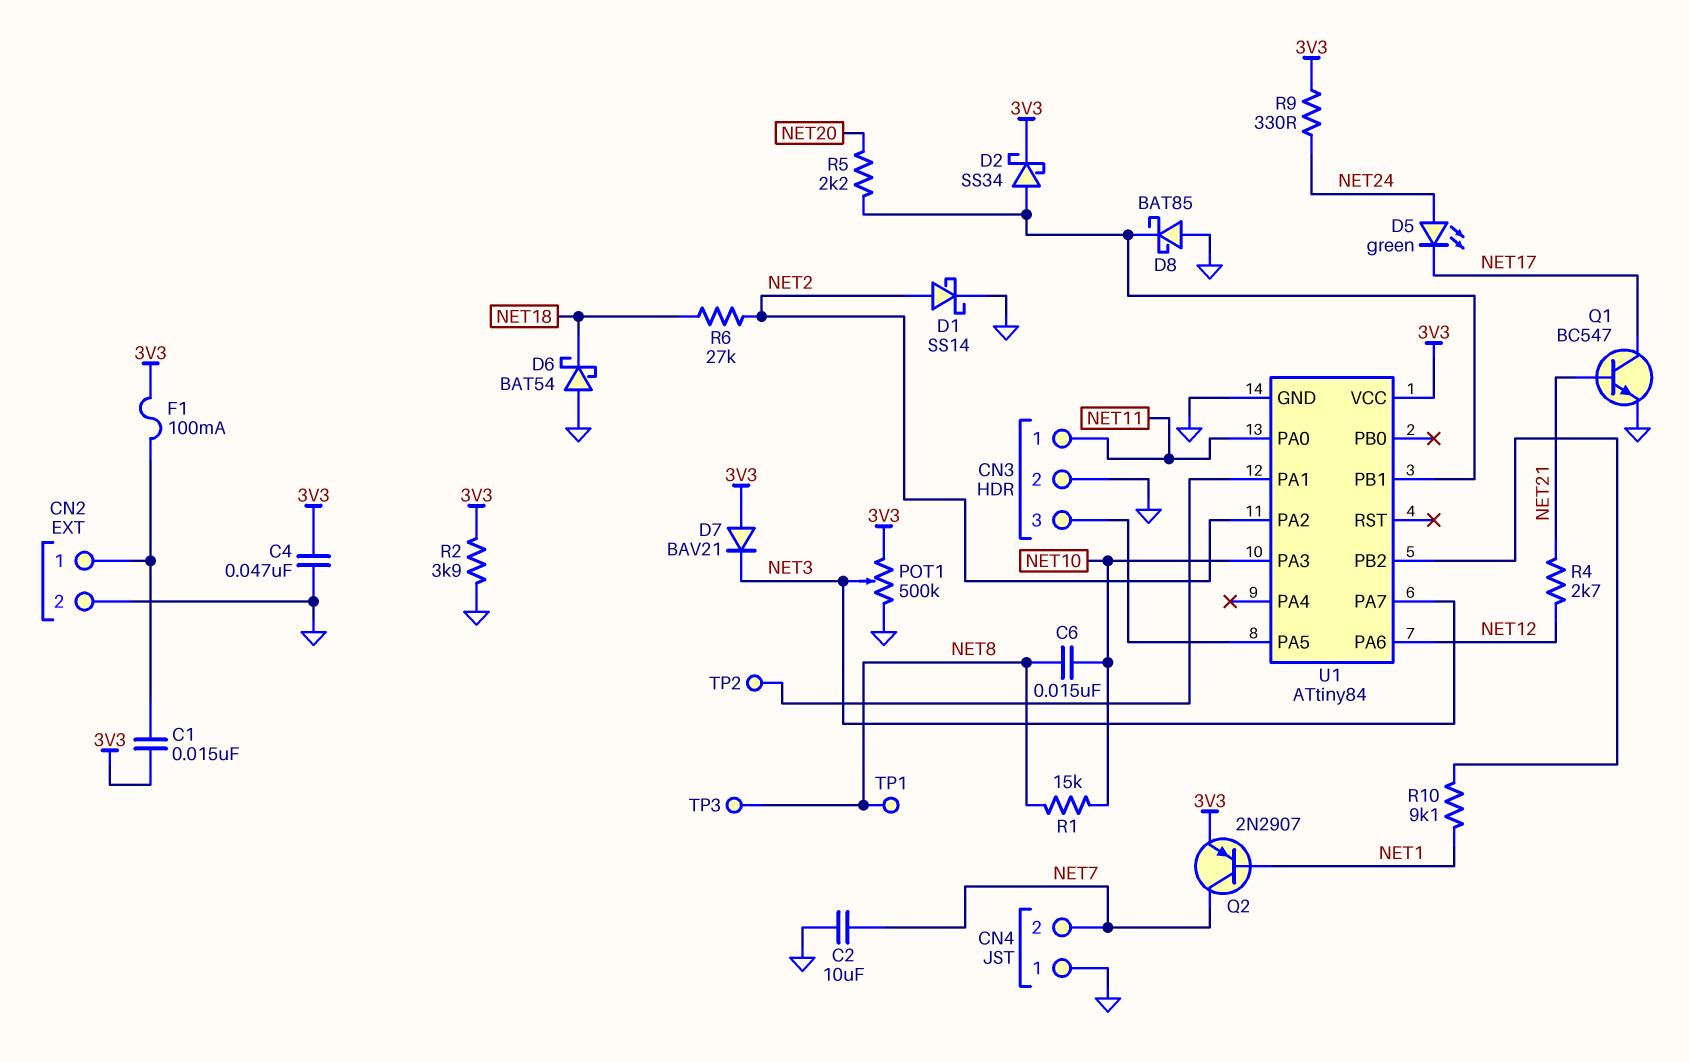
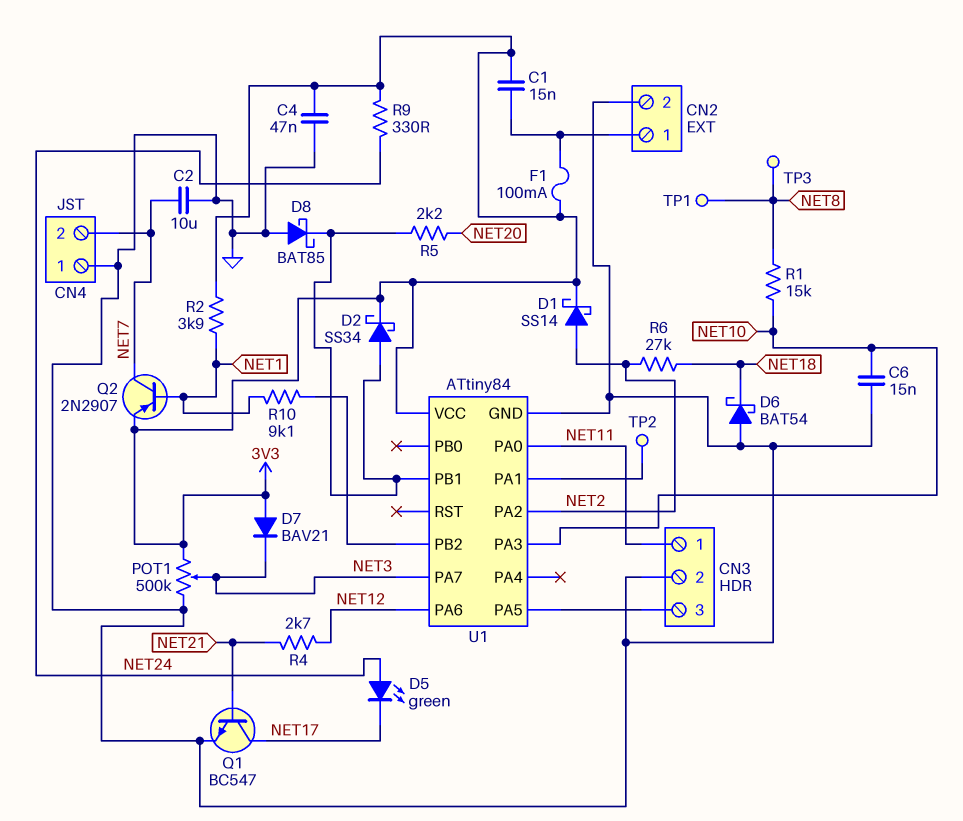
C6: 15nF (NET8, NET10) -> 15nF (GND, NET10)
D1: schottky SS14 (A NET2, K GND) -> schottky SS14 (A NET2, K 3V3)
R2: 3.9k (3V3, GND) -> 3.9k (3V3, NET1)

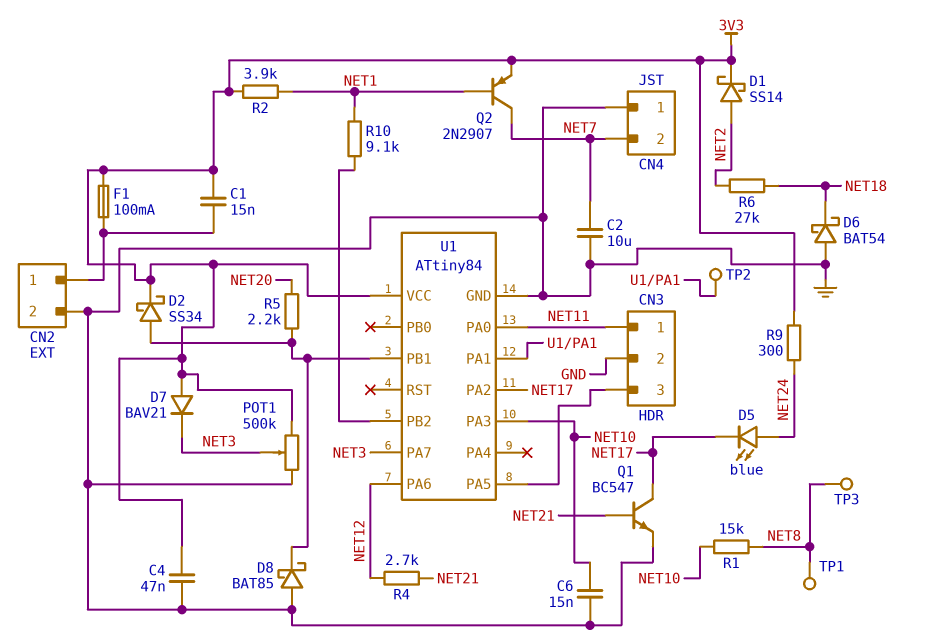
D5: LED green (A NET24, K NET17) -> LED blue (A NET24, K NET17)
R9: 330 (3V3, NET24) -> 300 (3V3, NET24)
U1 pin PA2: NET2 -> NET17

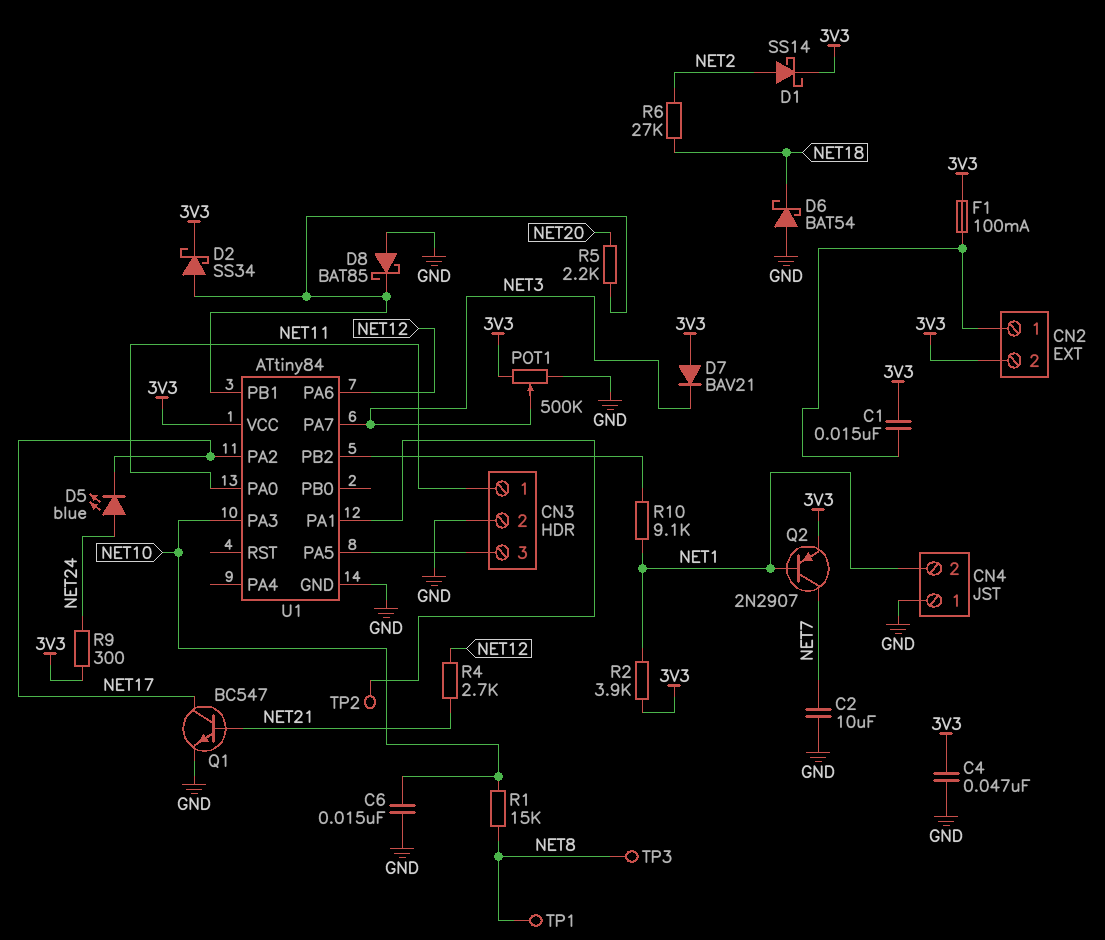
CN2 pin 2: GND -> 3V3
CN4 pin 2: NET7 -> NET1

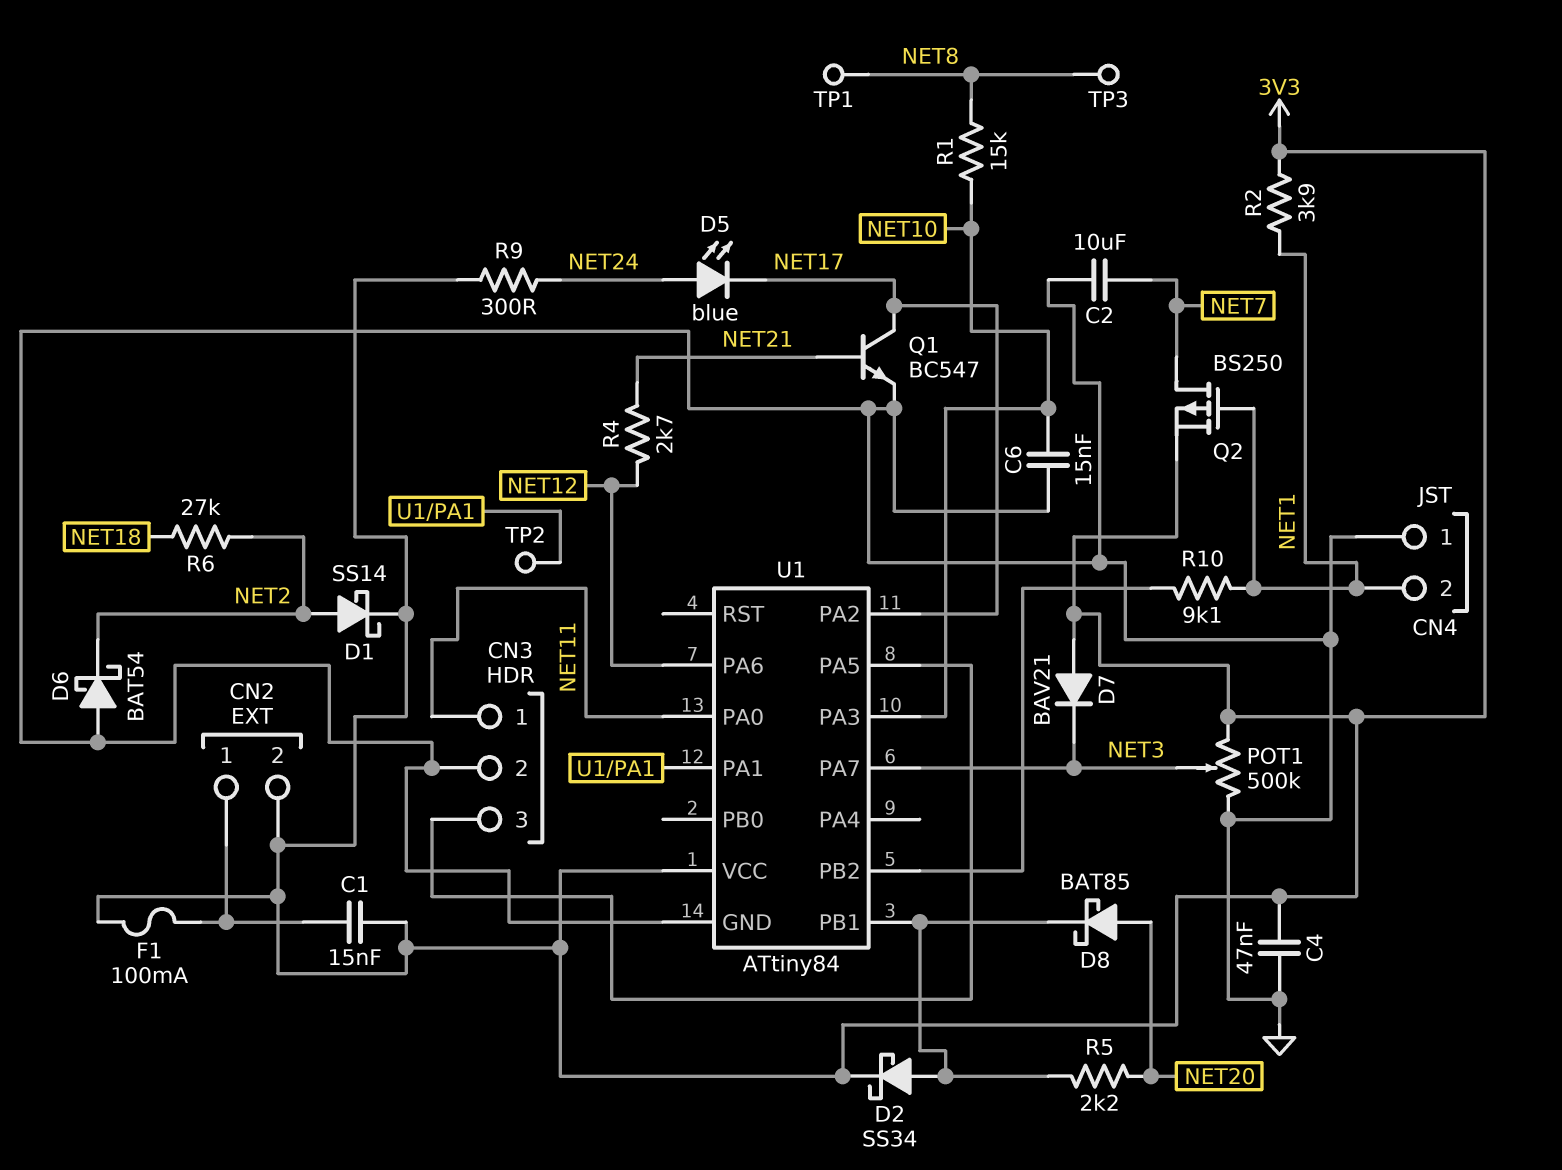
D6: schottky BAT54 (A GND, K NET18) -> schottky BAT54 (A GND, K NET2)
D8: schottky BAT85 (A GND, K U1/PB1) -> schottky BAT85 (A NET20, K U1/PB1)
Q2: PNP 2N2907 (B NET1, C NET7, E 3V3) -> PMOS BS250 (G NET1, D NET7, S 3V3)

